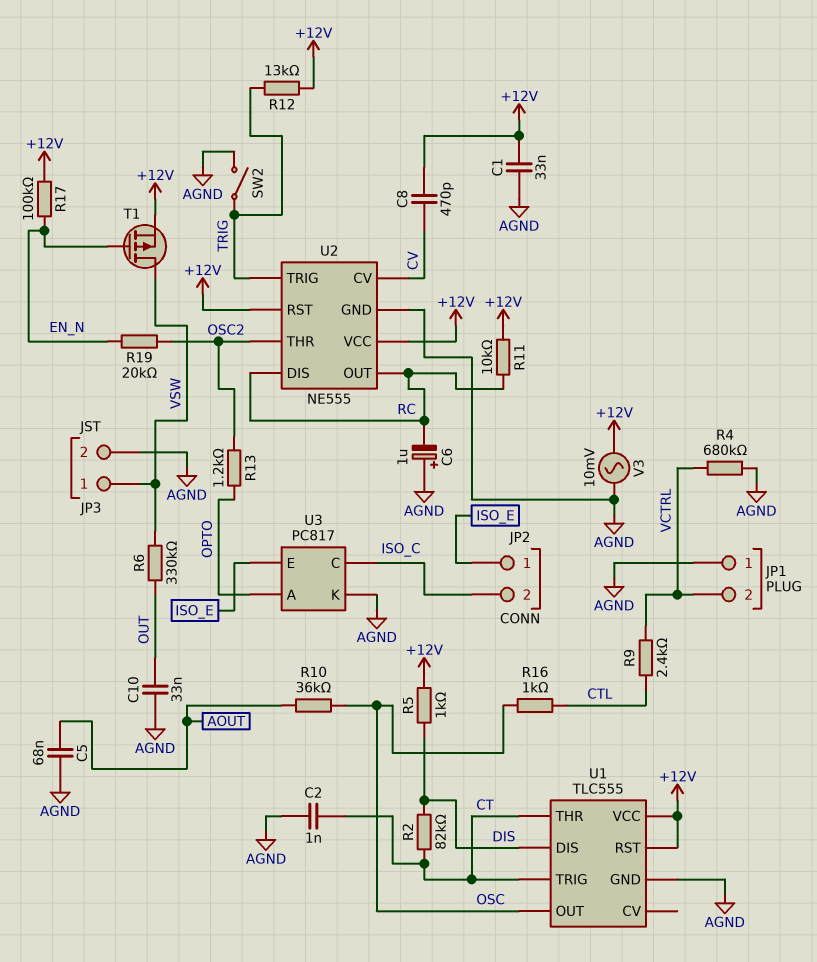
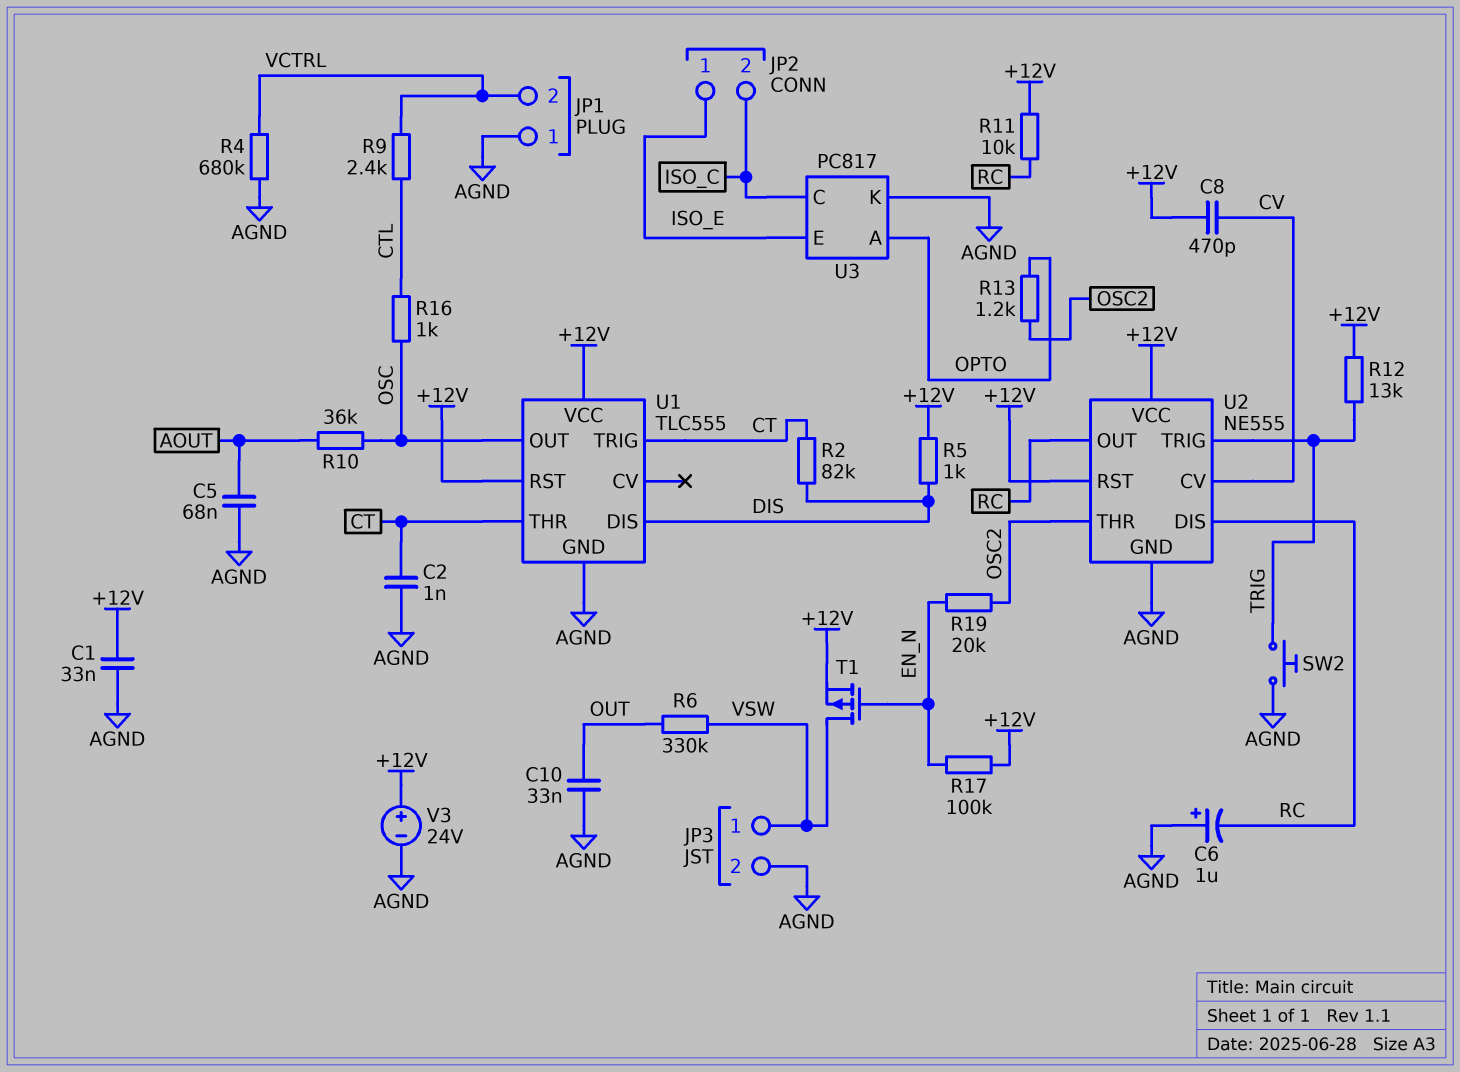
SW2: switch (AGND, TRIG) -> button (AGND, TRIG)
V3: AC 10mV (+12V, AGND) -> 24V (plus +12V, minus AGND)

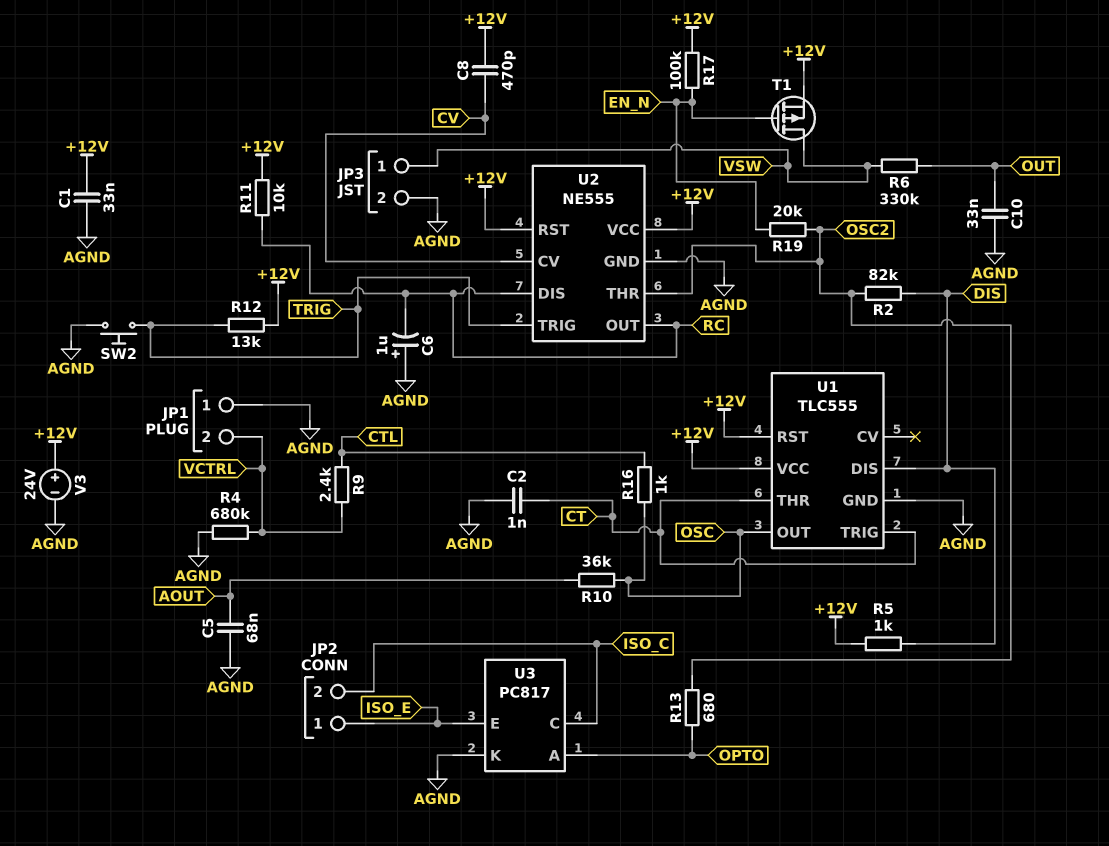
R2: 82k (CT, DIS) -> 82k (DIS, OSC2)
R13: 1.2k (OPTO, OSC2) -> 680 (OPTO, OSC2)

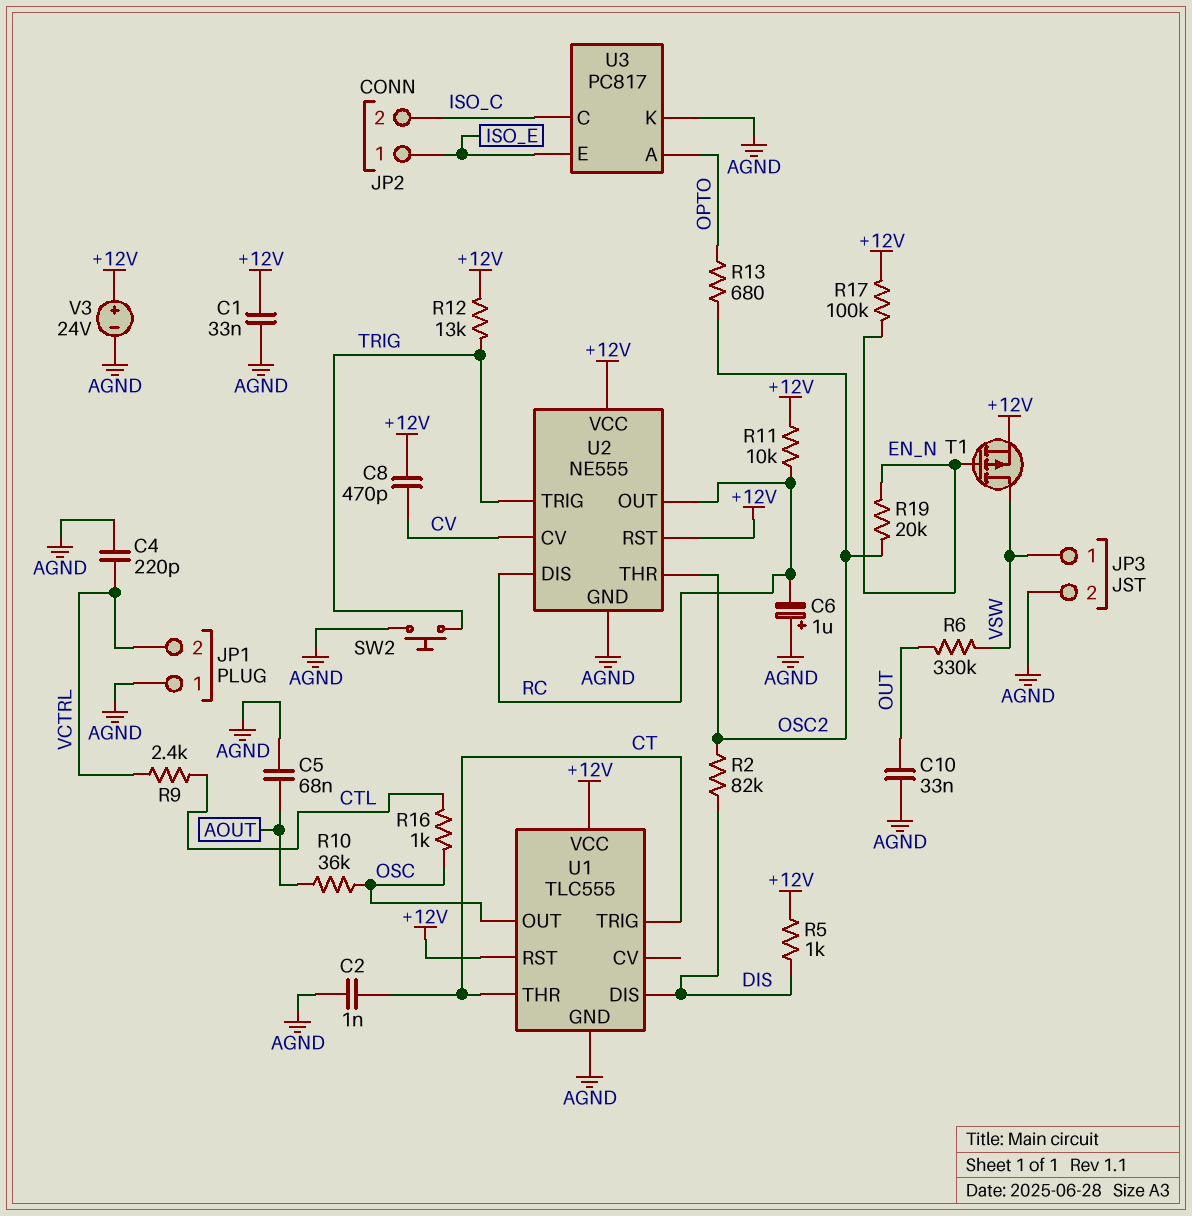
C4: none -> 220pF (AGND, VCTRL)
R4: 680k (AGND, VCTRL) -> none

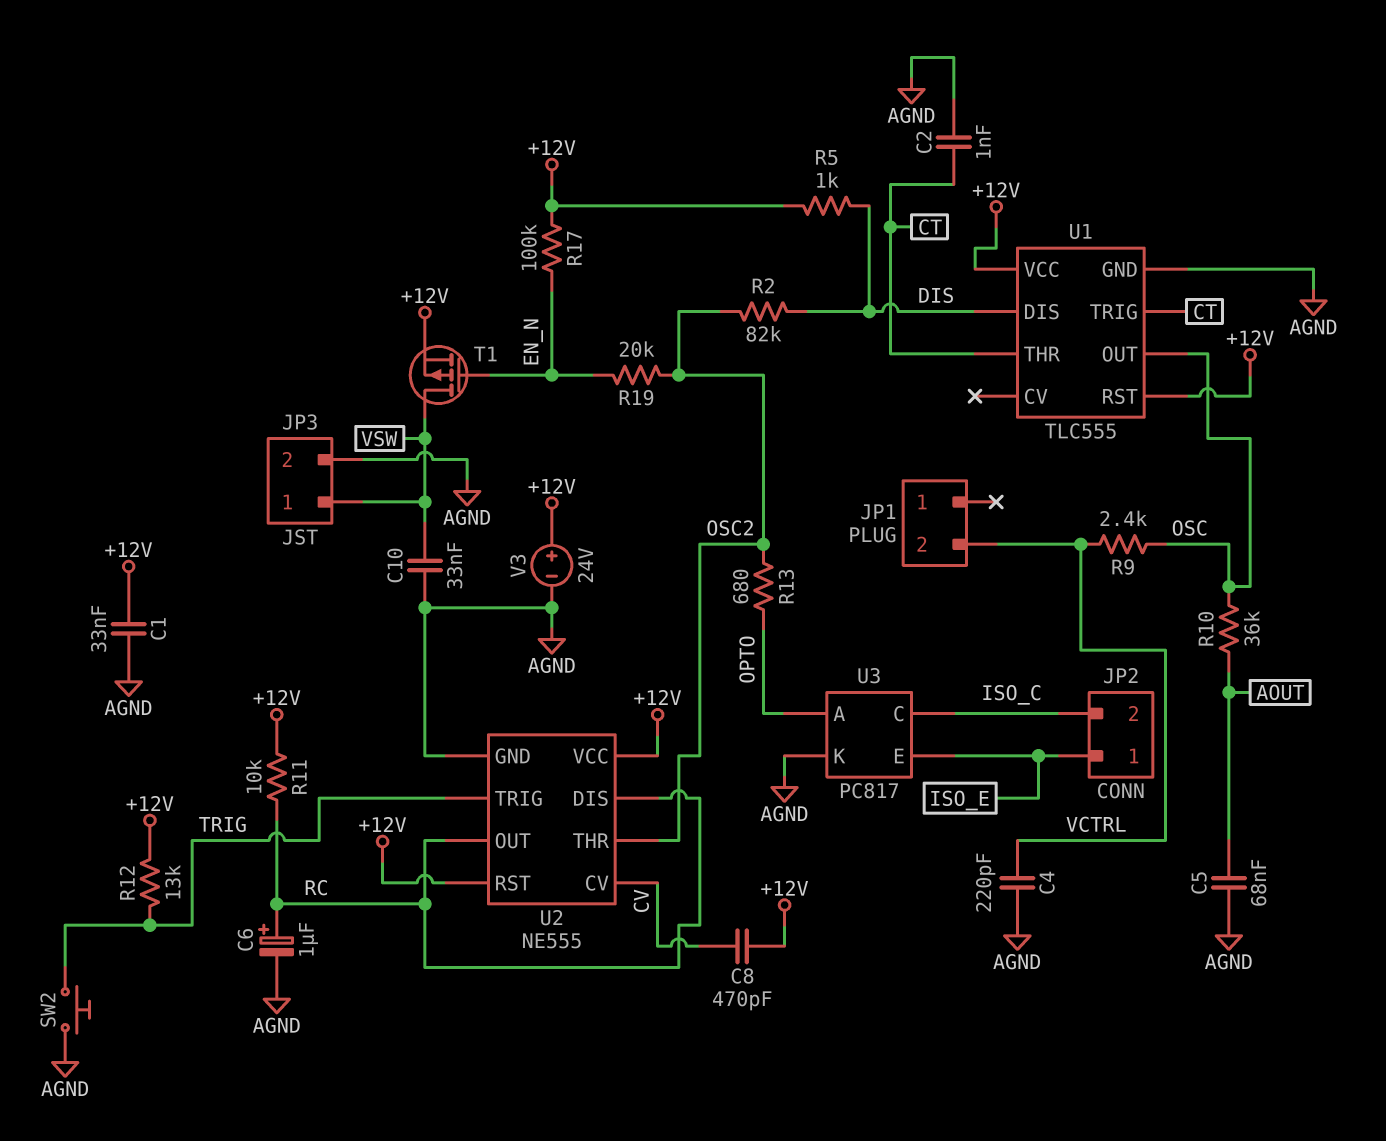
C6: 1uF (plus AGND, minus RC) -> 1uF (plus RC, minus AGND)
C10: 33nF (AGND, OUT) -> 33nF (AGND, VSW)
JP1 pin 1: AGND -> none
R6: 330k (OUT, VSW) -> none
R9: 2.4k (CTL, VCTRL) -> 2.4k (OSC, VCTRL)
R16: 1k (CTL, OSC) -> none

